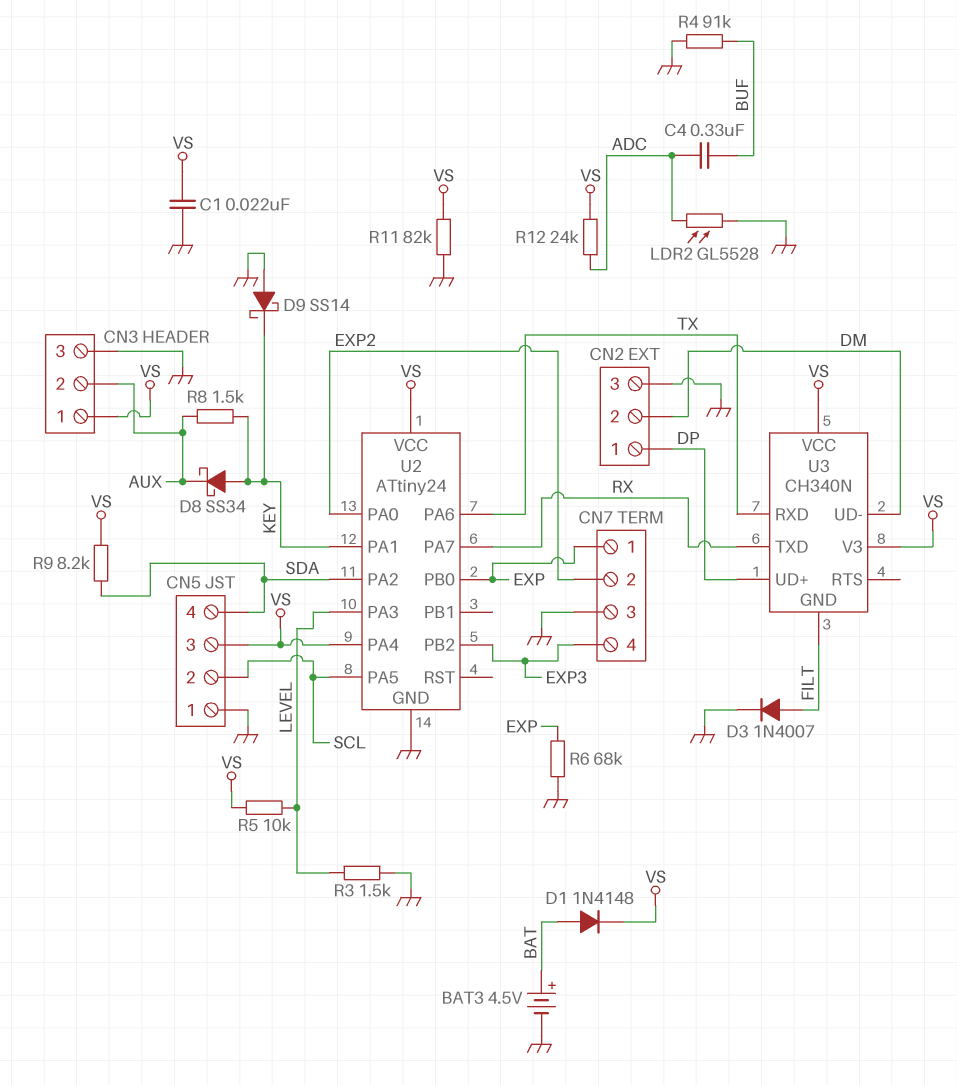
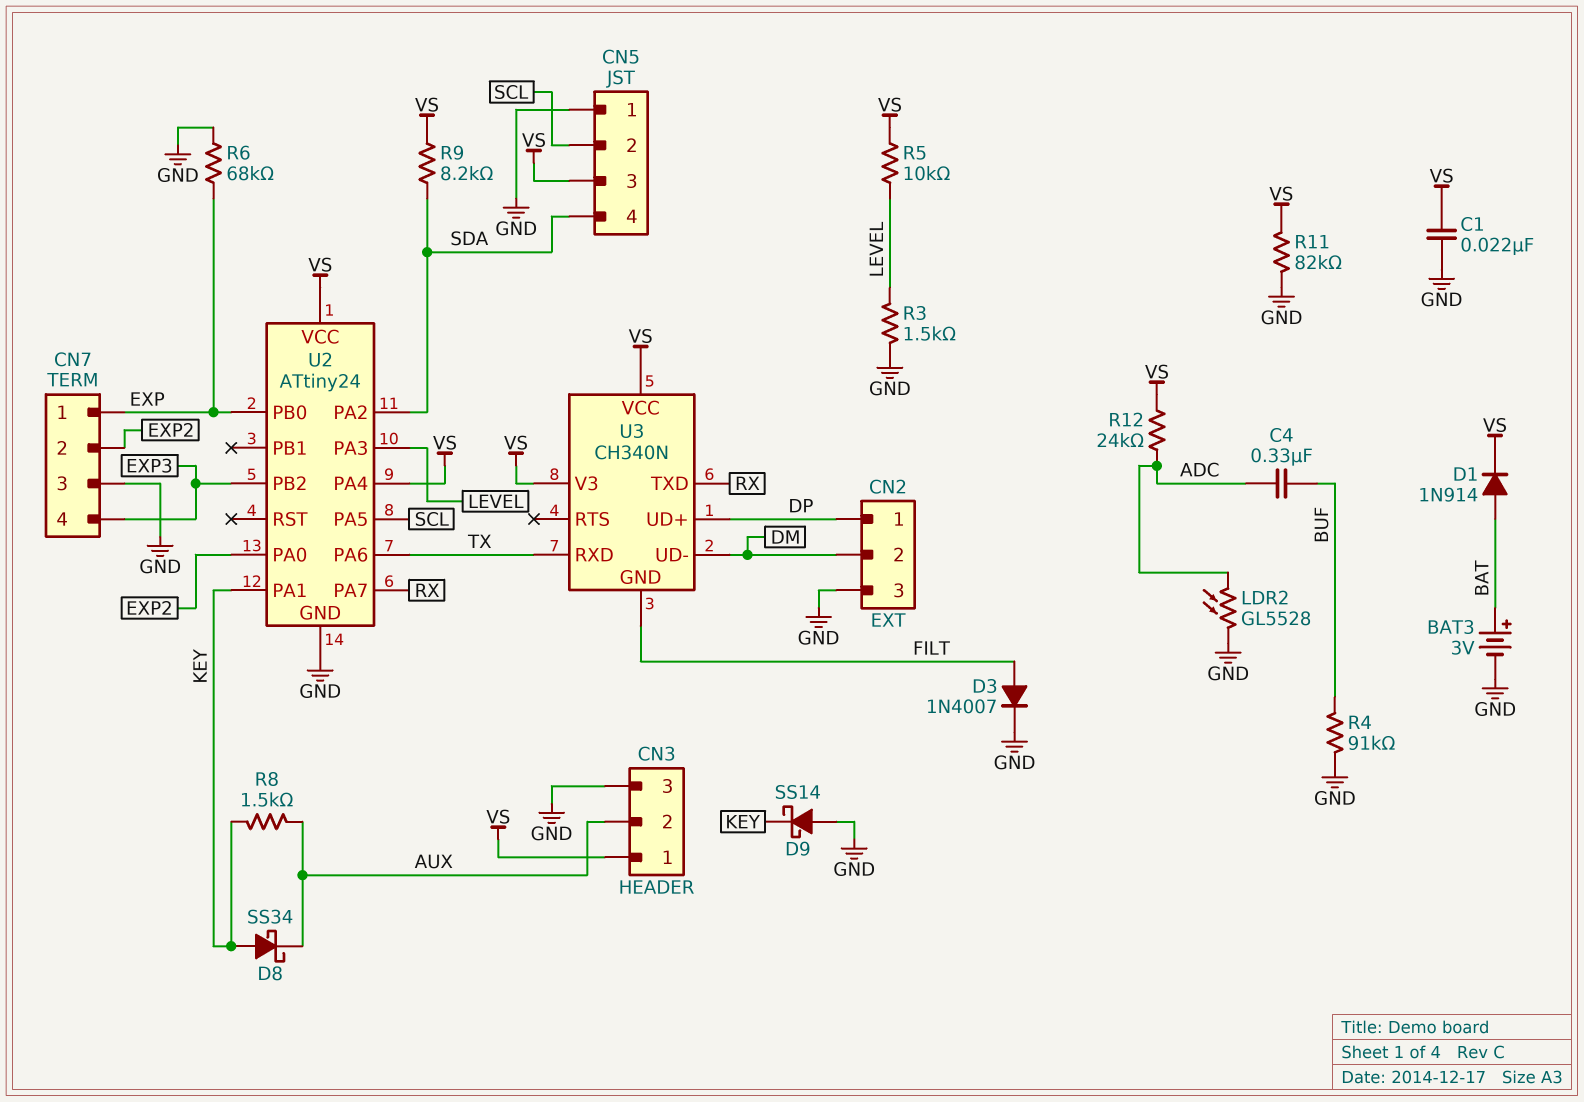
BAT3: 4.5V (plus BAT, minus GND) -> 3V (plus BAT, minus GND)
D1: diode 1N4148 (A BAT, K VS) -> diode 1N914 (A BAT, K VS)

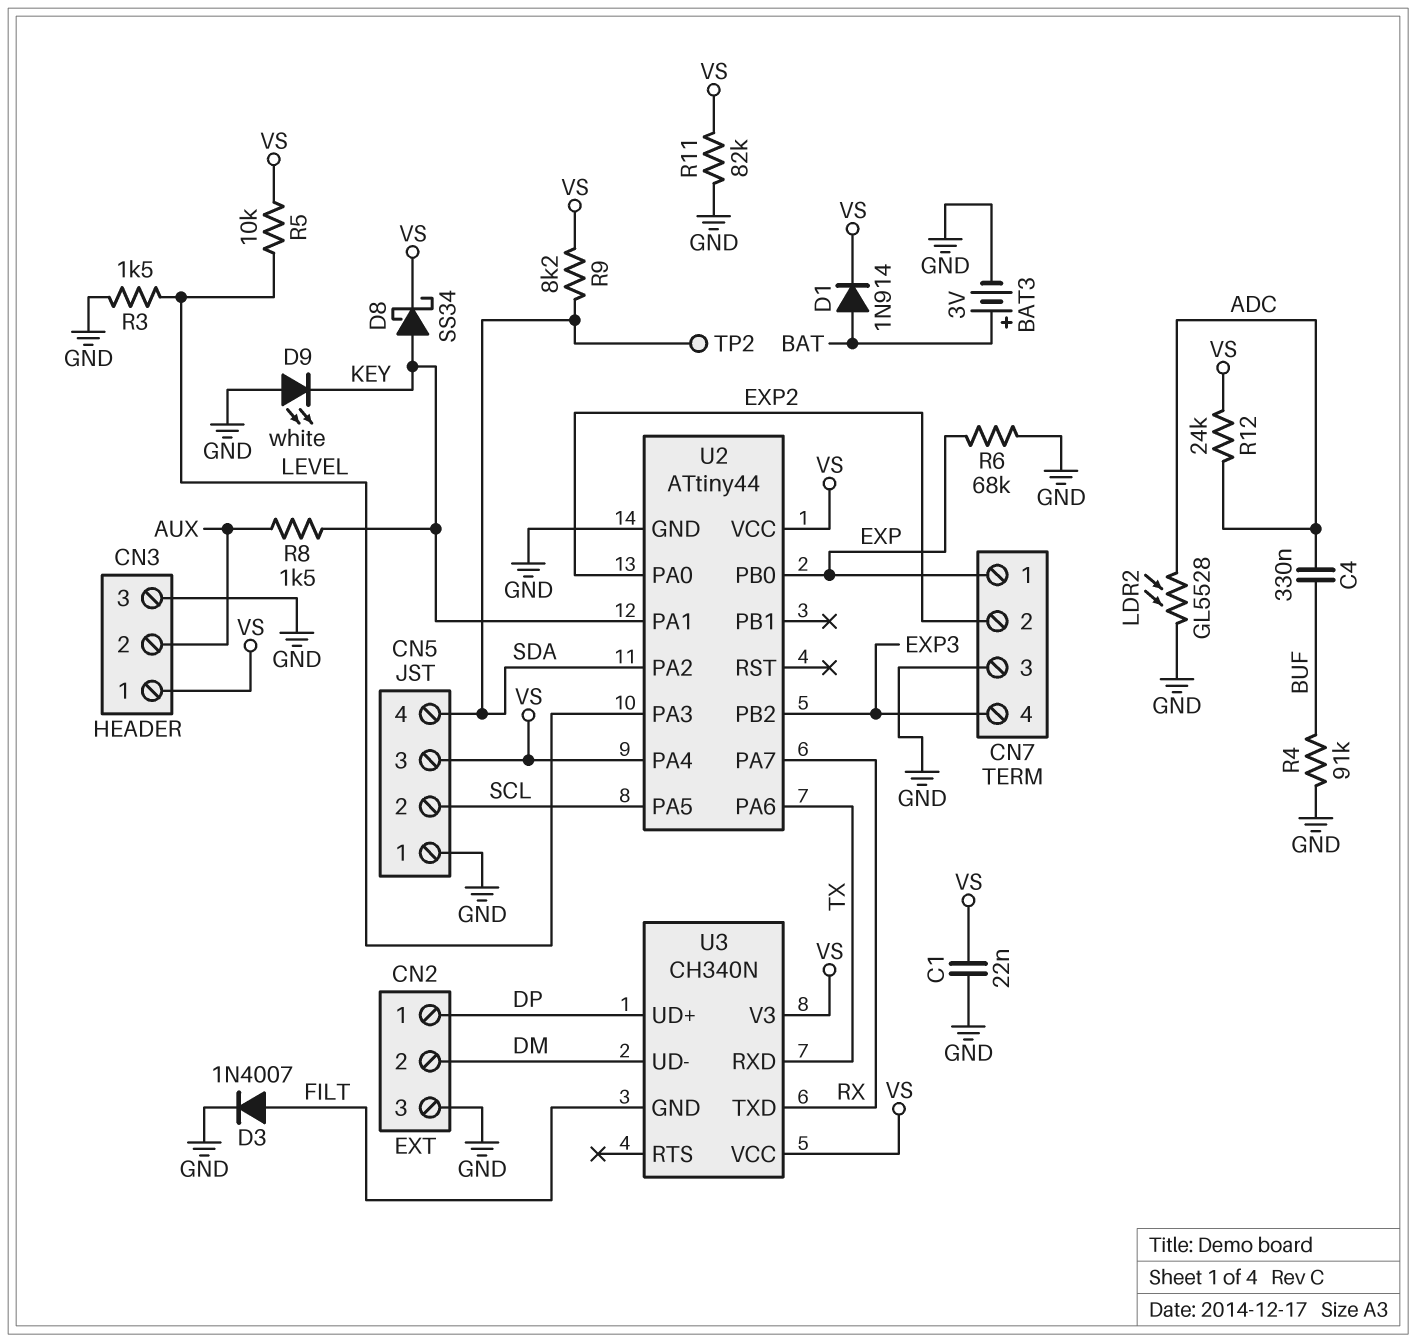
D8: schottky SS34 (A KEY, K AUX) -> schottky SS34 (A KEY, K VS)
D9: schottky SS14 (A GND, K KEY) -> LED white (A GND, K KEY)
TP2: none -> test point (SDA)
U2: ATtiny24 -> ATtiny44

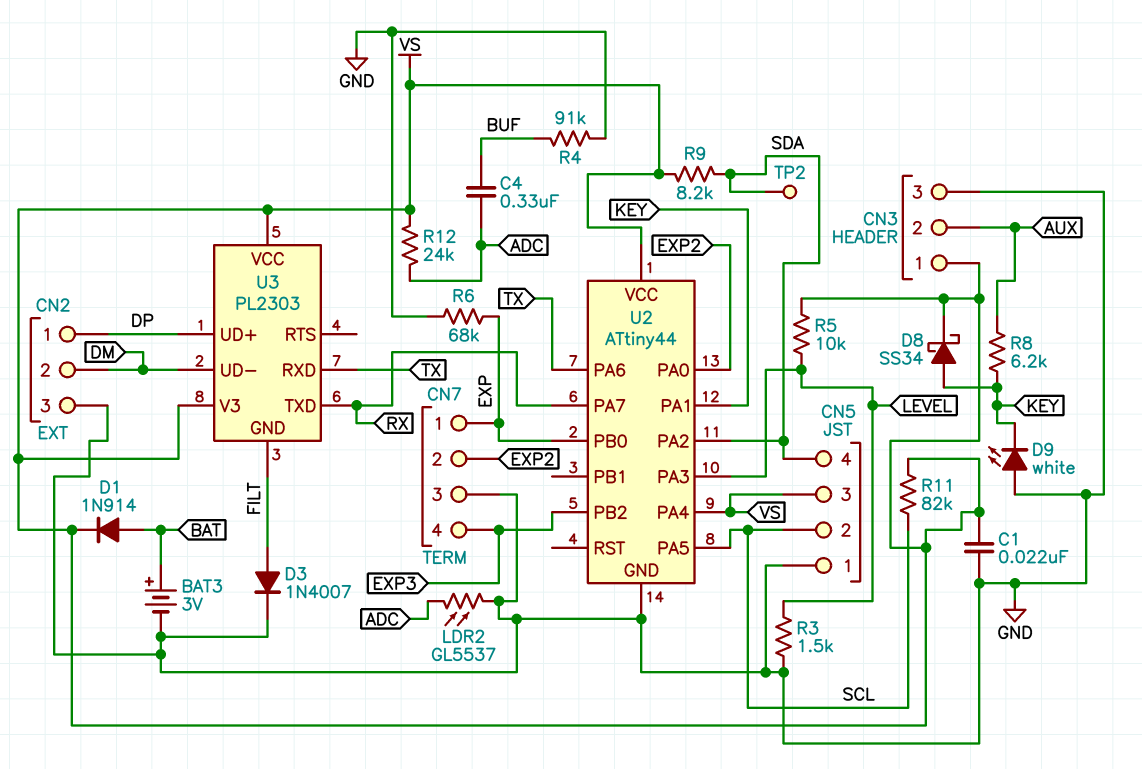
LDR2: GL5528 (ADC, GND) -> GL5537 (ADC, GND)
R8: 1.5k (AUX, KEY) -> 6.2k (AUX, KEY)
R11: 82k (GND, VS) -> 82k (SCL, VS)
U3: CH340N -> PL2303

